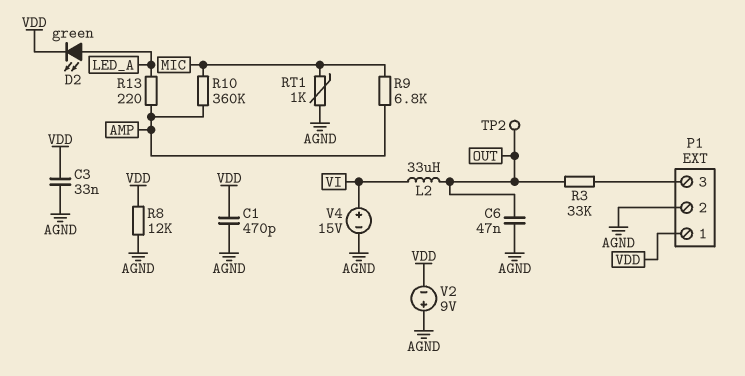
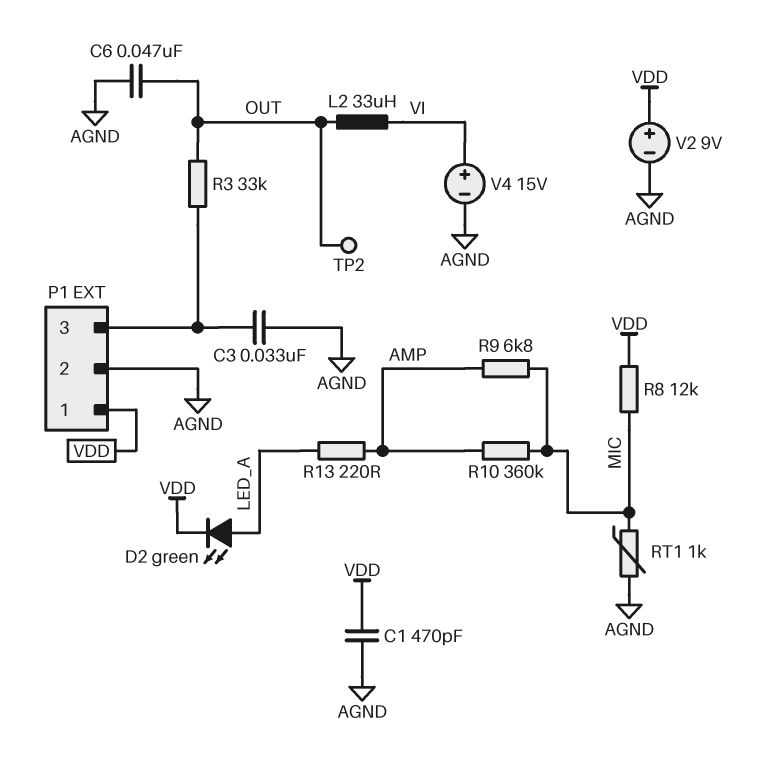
C3: 33nF (AGND, VDD) -> 33nF (AGND, P1/3)
R8: 12k (AGND, VDD) -> 12k (MIC, VDD)
V2: 9V (plus AGND, minus VDD) -> 9V (plus VDD, minus AGND)

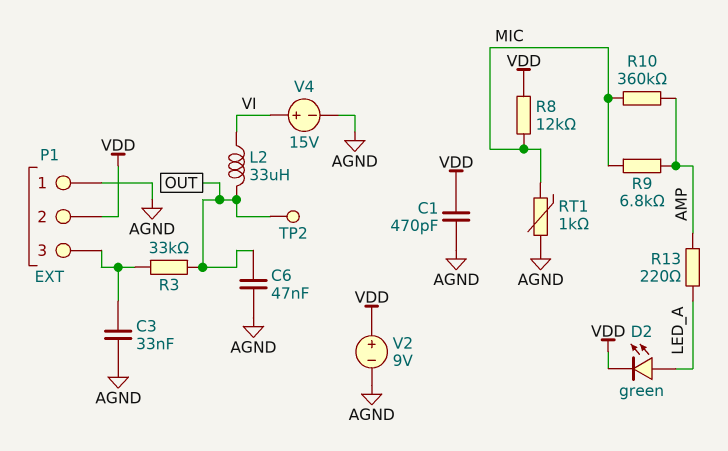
P1 pin 1: VDD -> AGND
P1 pin 2: AGND -> VDD

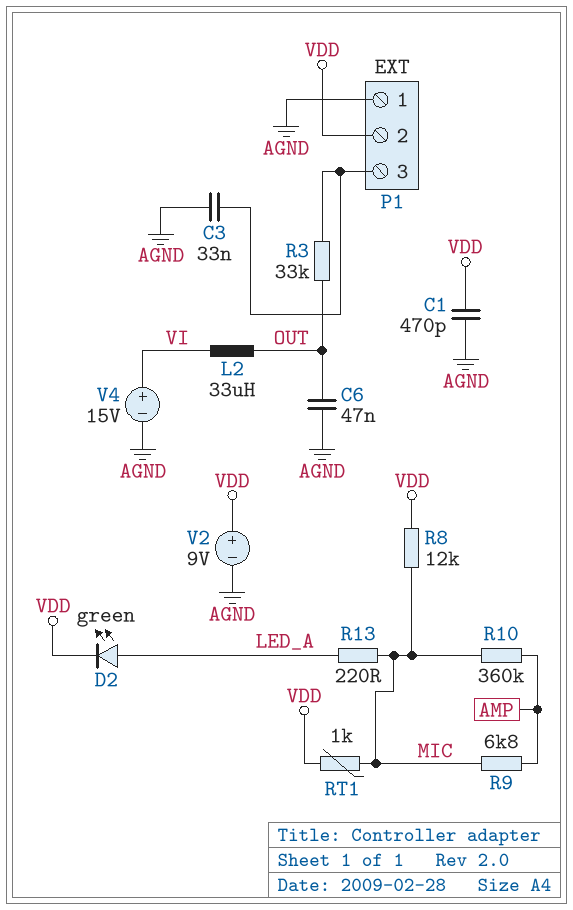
R13: 220 (AMP, LED_A) -> 220 (LED_A, MIC)
RT1: 1k (AGND, MIC) -> 1k (MIC, VDD)
TP2: test point (OUT) -> none

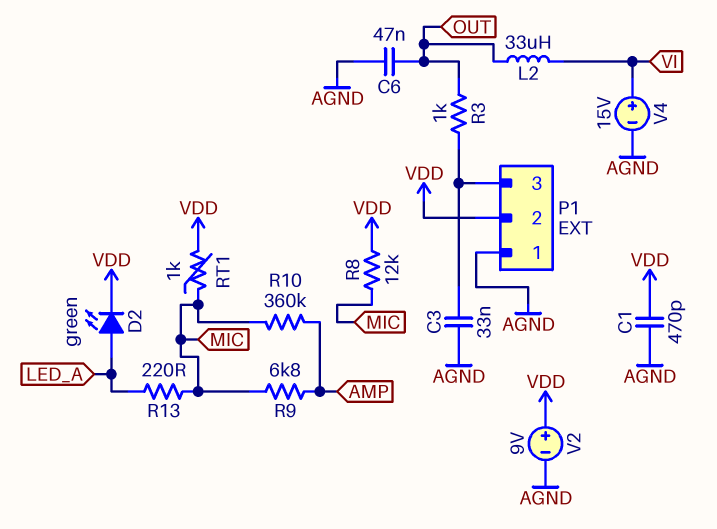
R3: 33k (OUT, P1/3) -> 1k (OUT, P1/3)

